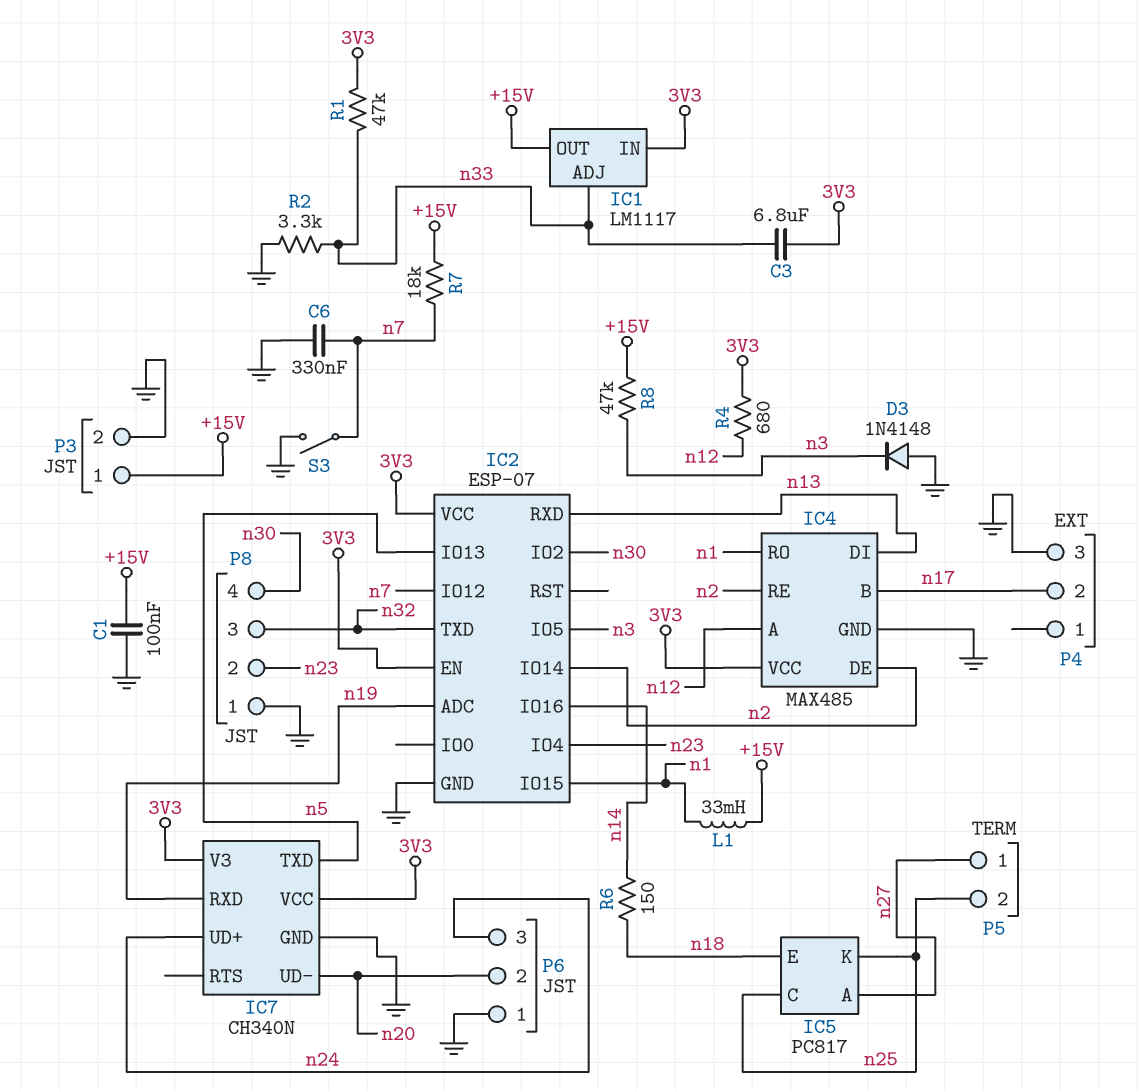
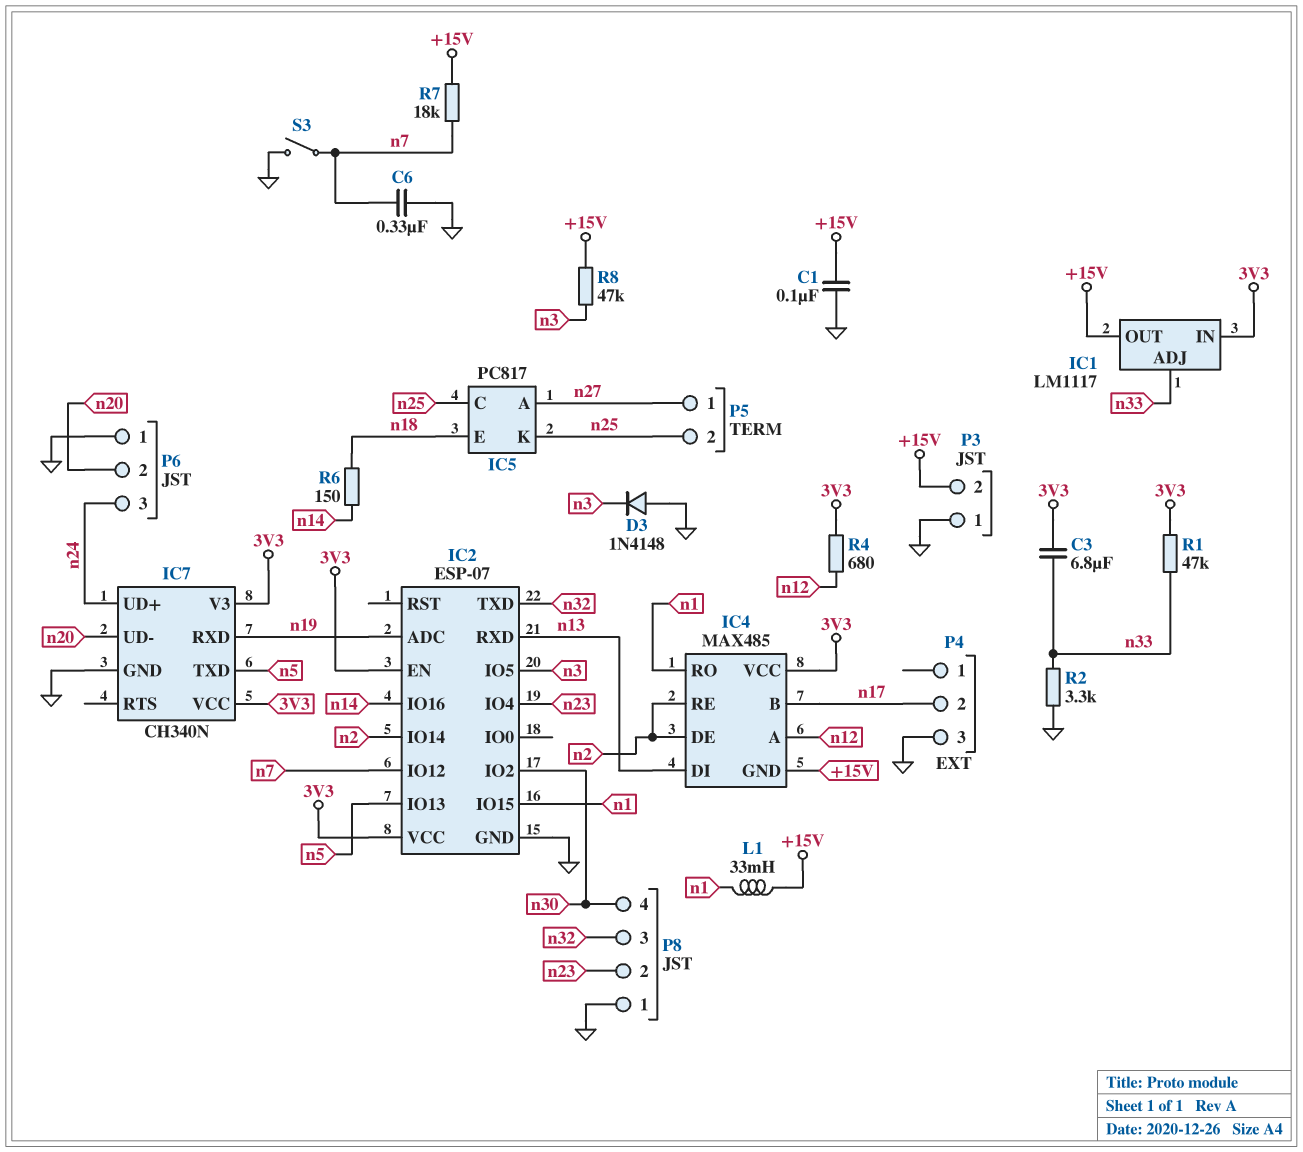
IC4 pin GND: GND -> +15V
P3 pin 1: +15V -> GND
P3 pin 2: GND -> +15V

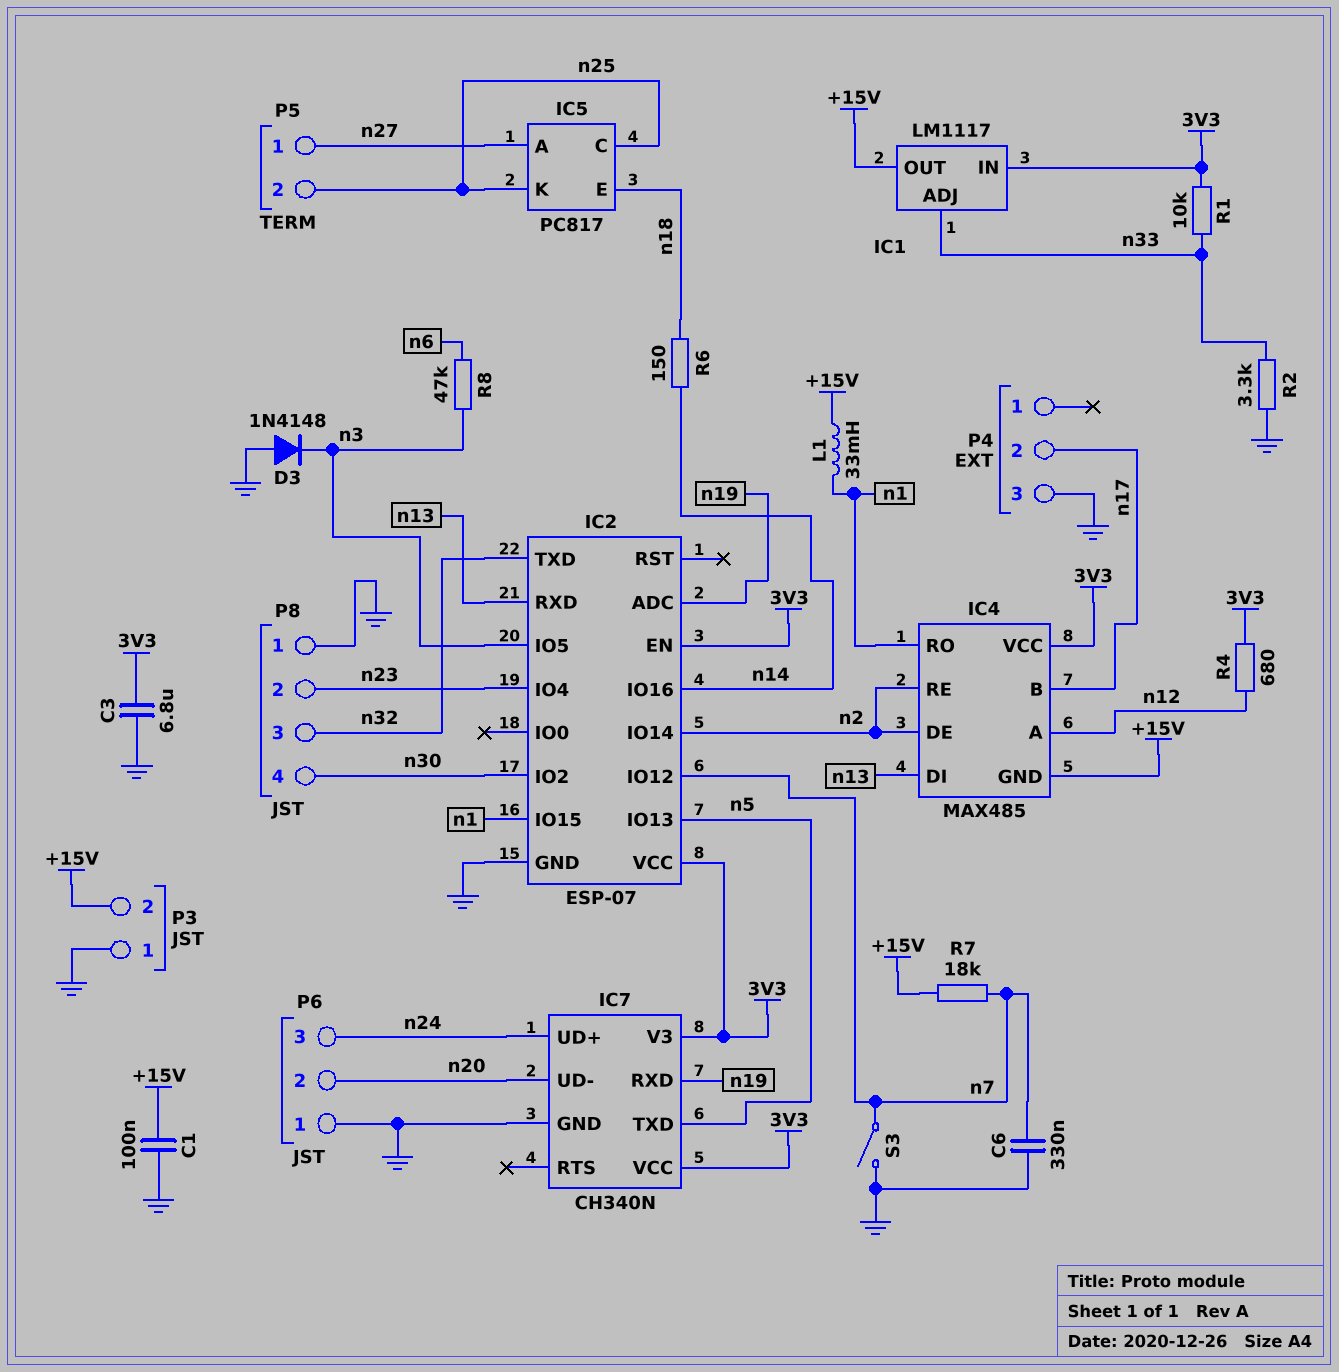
C3: 6.8uF (3V3, n33) -> 6.8uF (3V3, GND)
R1: 47k (3V3, n33) -> 10k (3V3, n33)
R8: 47k (+15V, n3) -> 47k (n3, n6)

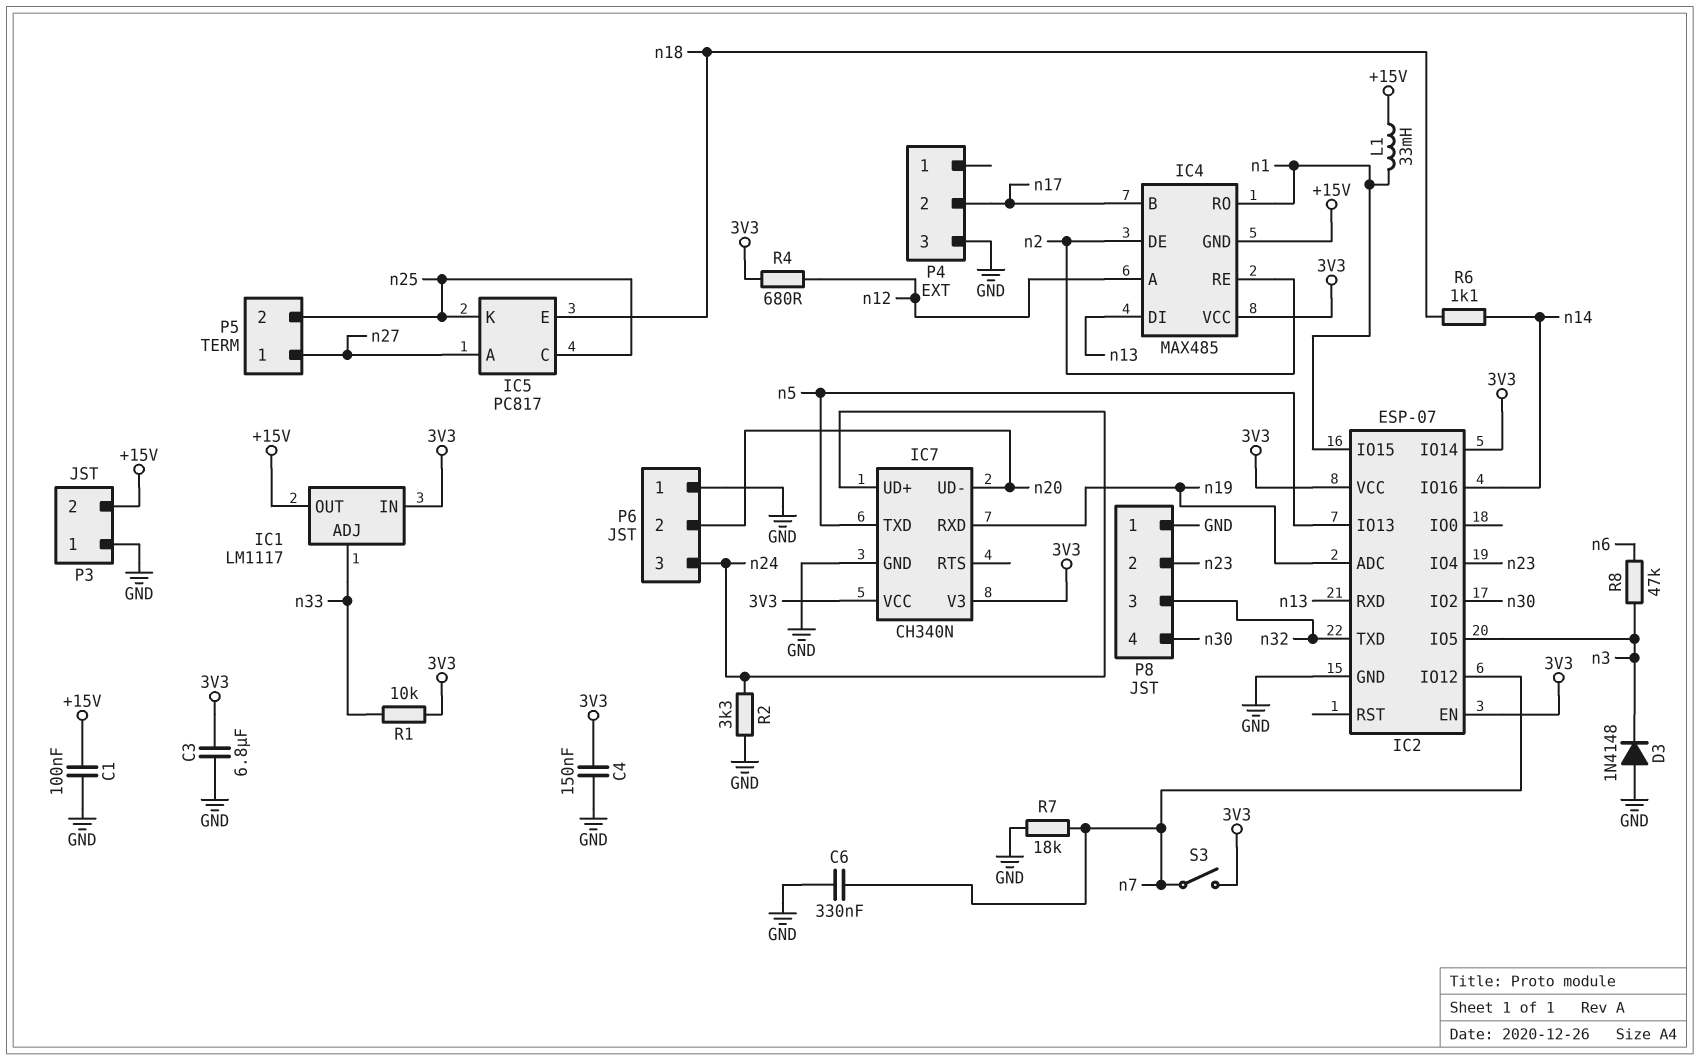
C4: none -> 150nF (3V3, GND)
IC2 pin IO14: n2 -> 3V3
R2: 3.3k (GND, n33) -> 3.3k (GND, n24)
R6: 150 (n14, n18) -> 1.1k (n14, n18)
R7: 18k (+15V, n7) -> 18k (GND, n7)
S3: switch (GND, n7) -> switch (3V3, n7)

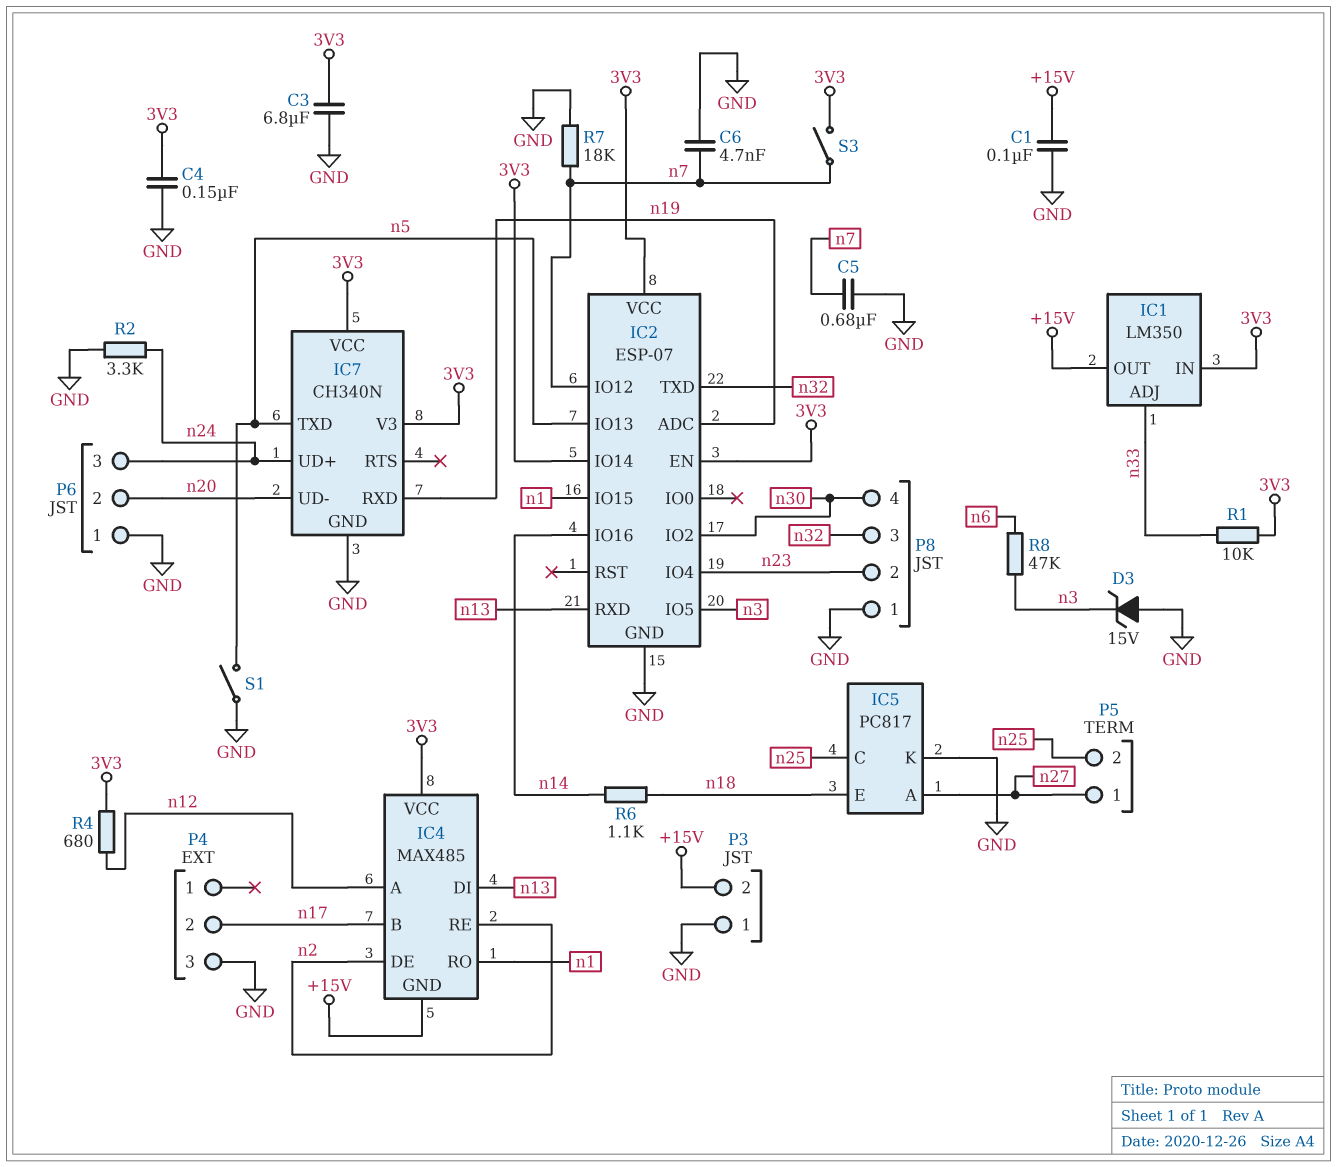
C5: none -> 680nF (GND, n7)
C6: 330nF (GND, n7) -> 4.7nF (GND, n7)
D3: diode 1N4148 (A GND, K n3) -> zener 15V (A GND, K n3)
IC1: LM1117 -> LM350
IC5 pin K: n25 -> GND
L1: 33mH (+15V, n1) -> none
S1: none -> switch (GND, n5)

